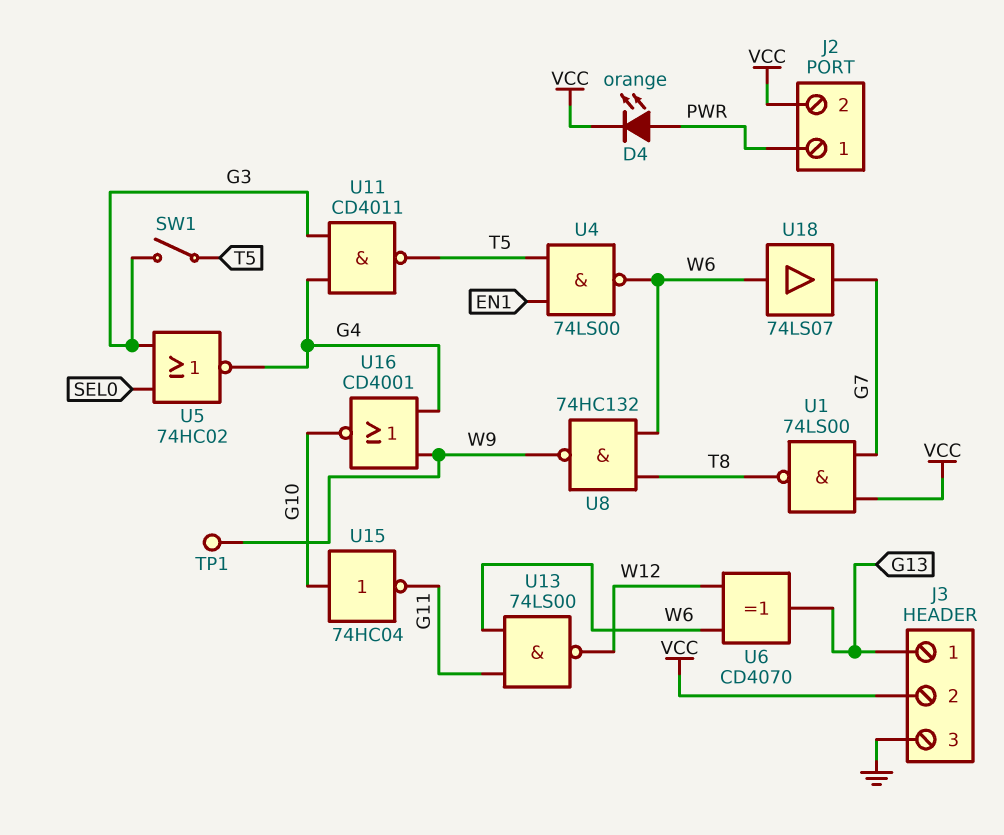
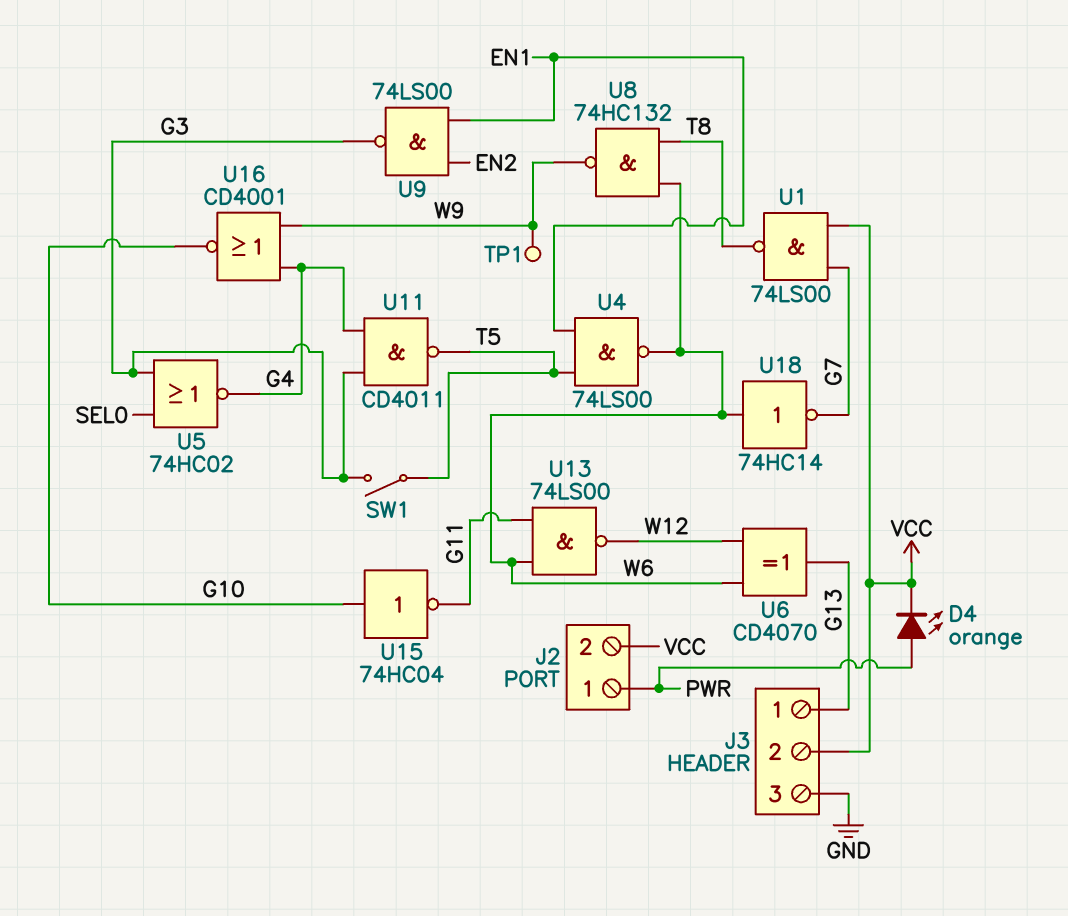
U9: none -> NAND 74LS00 (in EN1, in EN2, out G3)
U18: buffer 74LS07 (in W6, out G7) -> NOT 74HC14 (in W6, out G7)

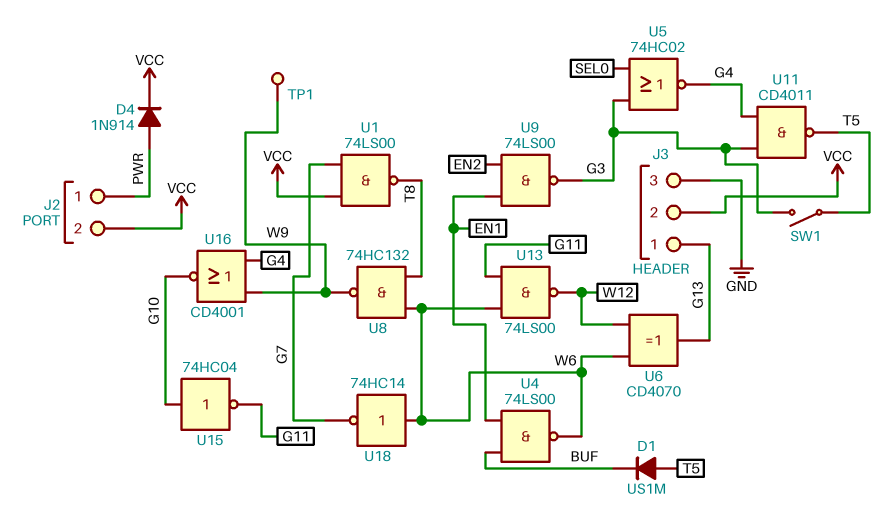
D1: none -> diode US1M (A T5, K BUF)
D4: LED orange (A PWR, K VCC) -> diode 1N914 (A PWR, K VCC)
U4: NAND 74LS00 (in EN1, in T5, out W6) -> NAND 74LS00 (in BUF, in EN1, out W6)

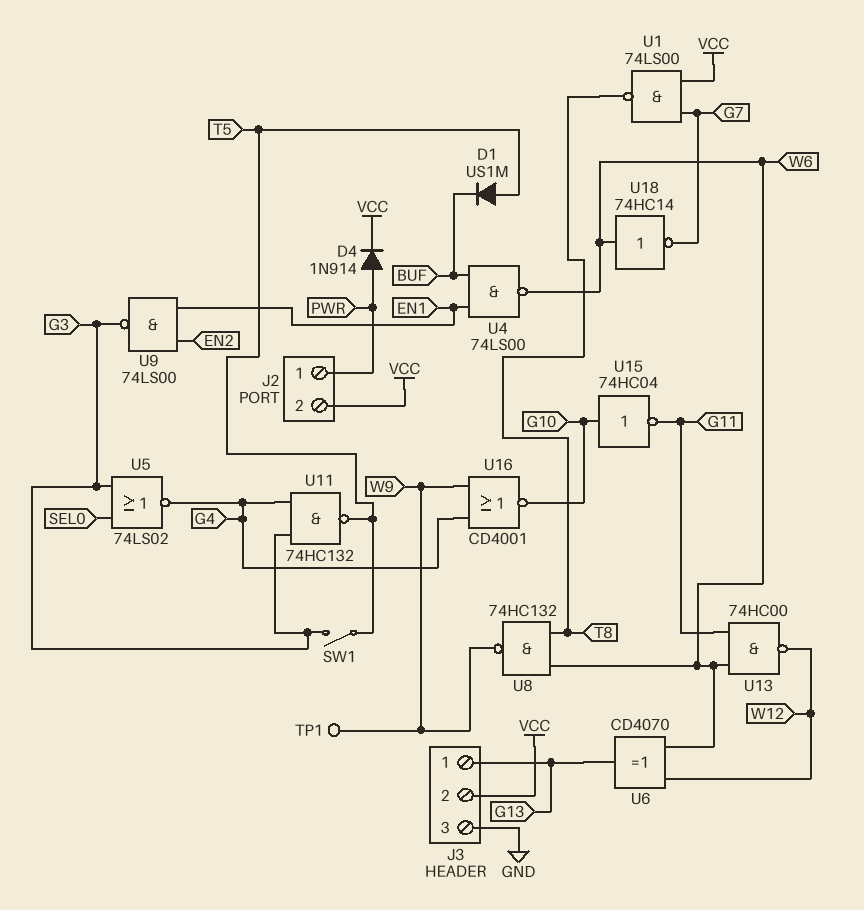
U5: NOR 74HC02 (in G3, in SEL0, out G4) -> NOR 74LS02 (in G3, in SEL0, out G4)
U11: NAND CD4011 (in G3, in G4, out T5) -> NAND 74HC132 (in G3, in G4, out T5)
U13: NAND 74LS00 (in G11, in W6, out W12) -> NAND 74HC00 (in G11, in W6, out W12)

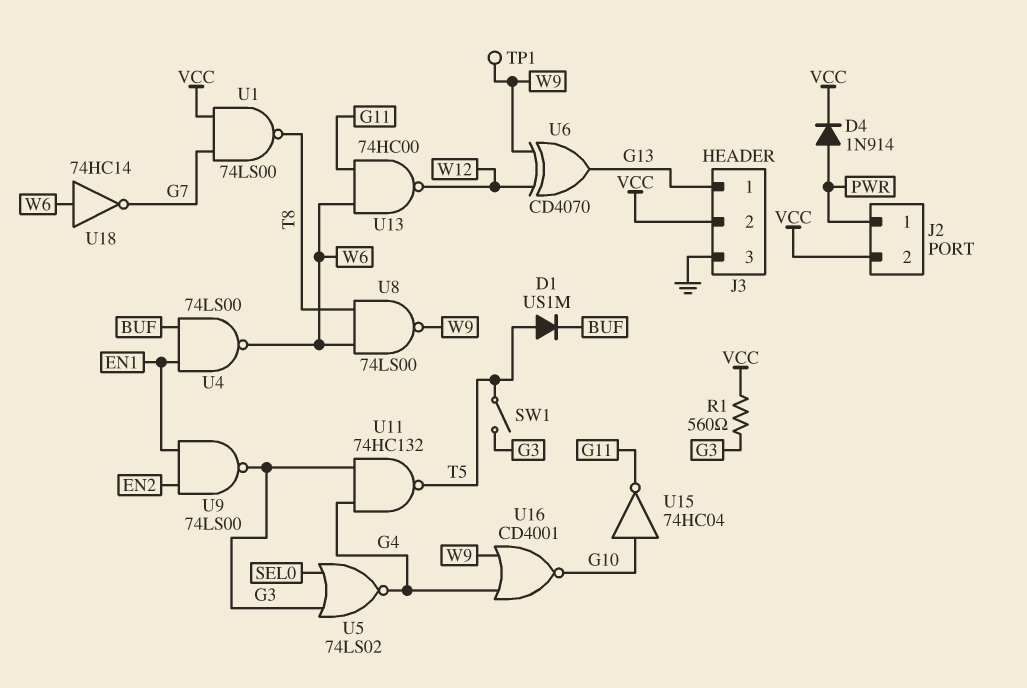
R1: none -> 560 (G3, VCC)
U6: XOR CD4070 (in W6, in W12, out G13) -> XOR CD4070 (in W9, in W12, out G13)
U8: NAND 74HC132 (in T8, in W6, out W9) -> NAND 74LS00 (in T8, in W6, out W9)

